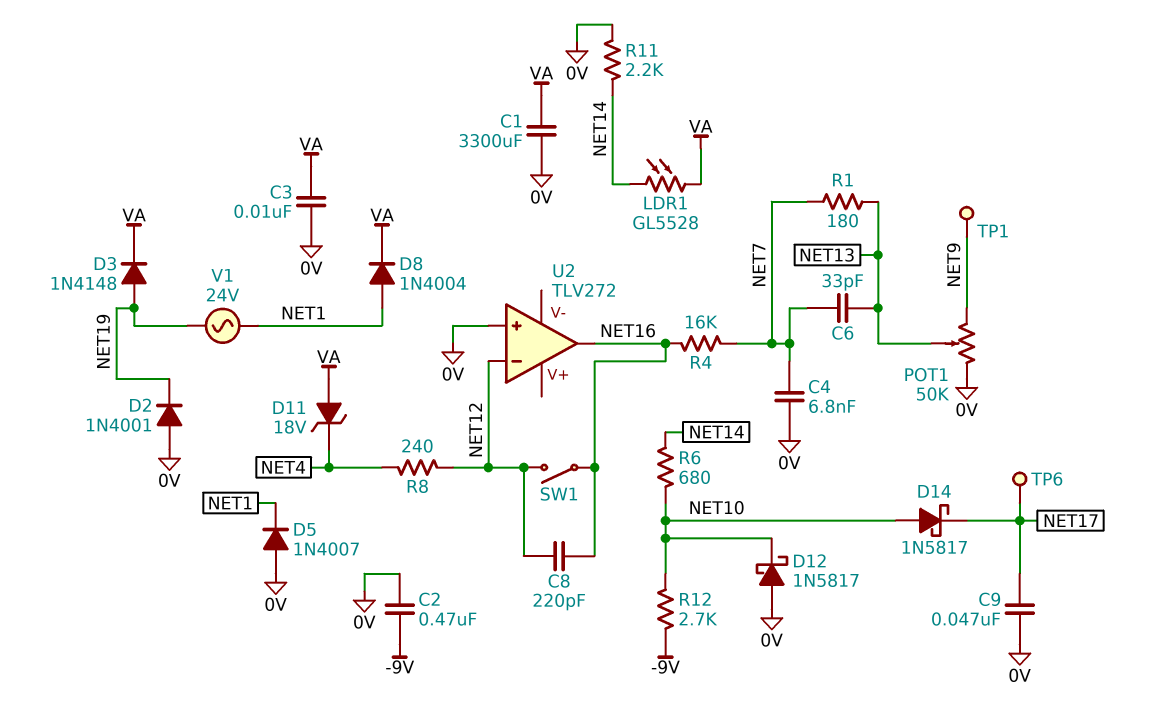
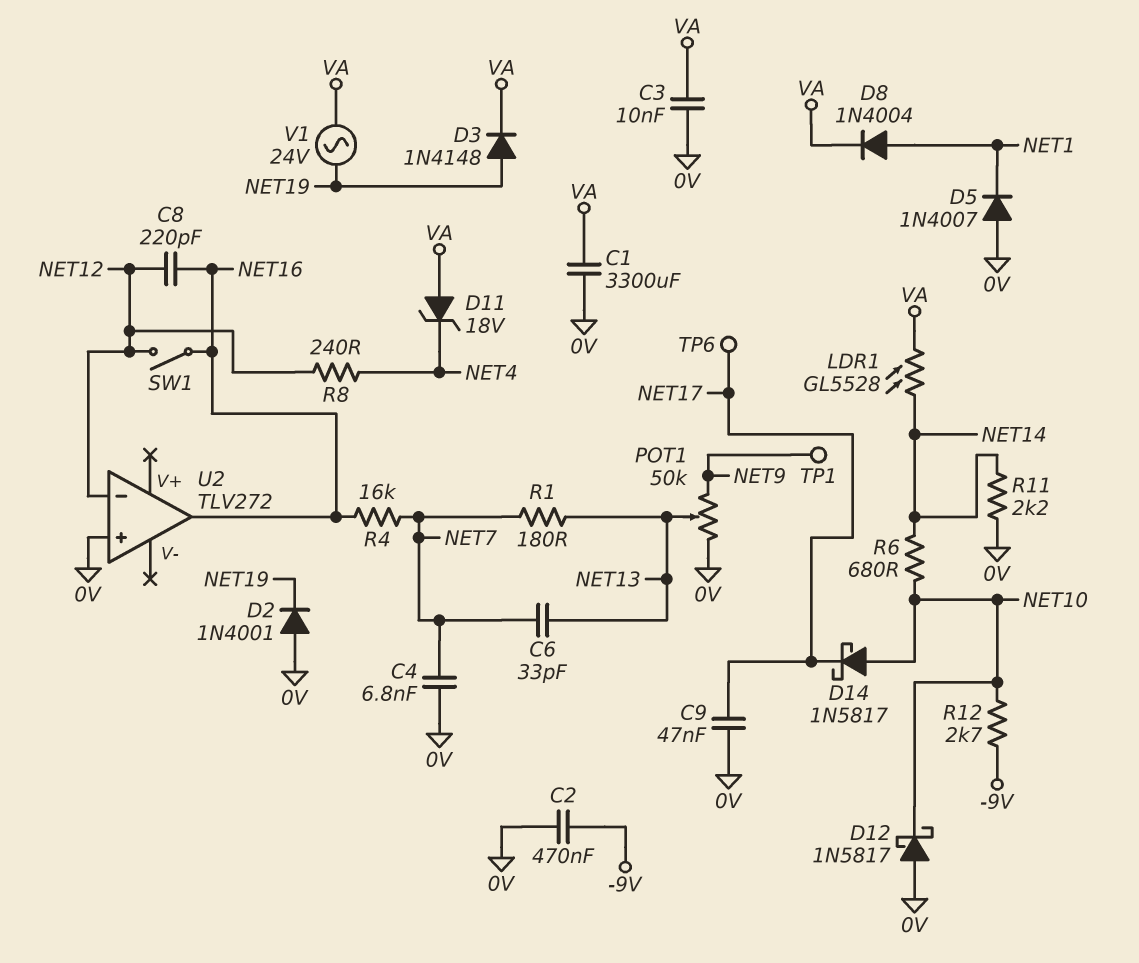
V1: AC 24V (NET1, NET19) -> AC 24V (NET19, VA)

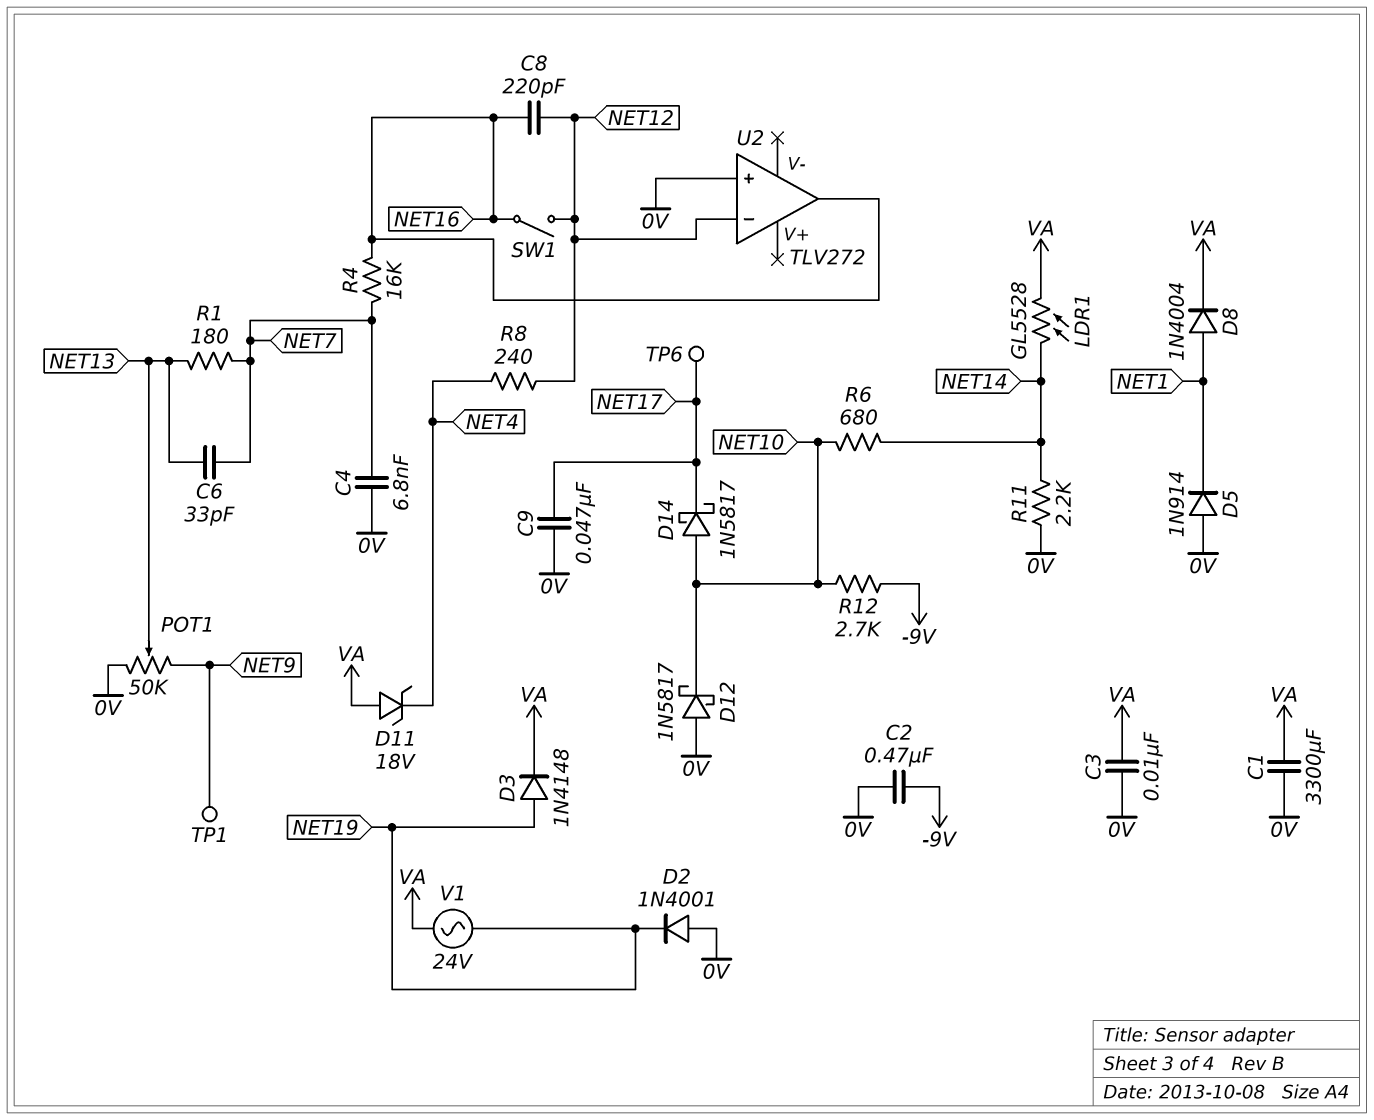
D5: diode 1N4007 (A 0V, K NET1) -> diode 1N914 (A 0V, K NET1)

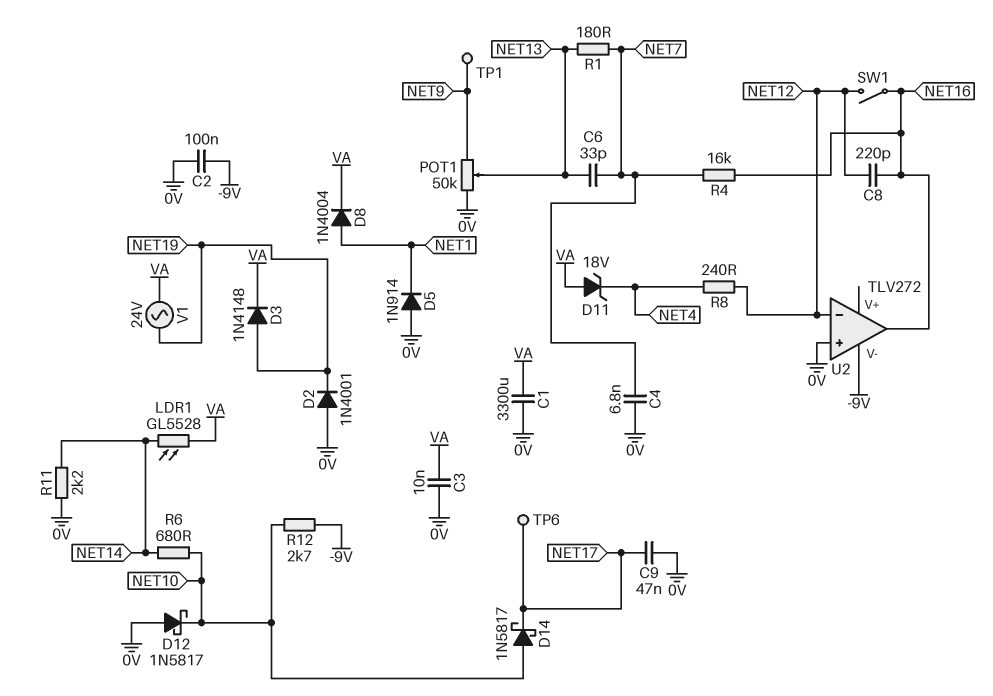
C2: 470nF (-9V, 0V) -> 100nF (-9V, 0V)
U2 pin V-: none -> -9V

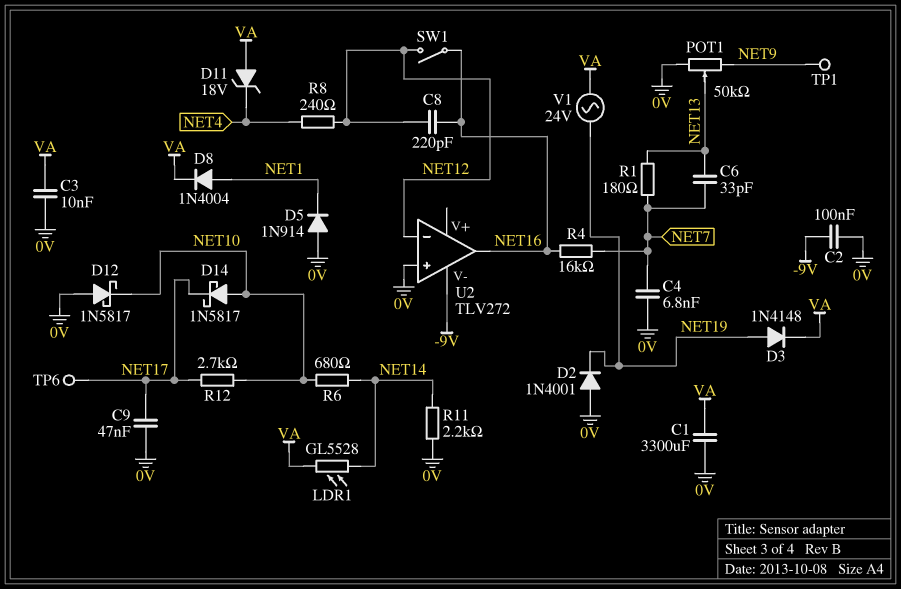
R12: 2.7k (-9V, NET10) -> 2.7k (NET10, NET17)

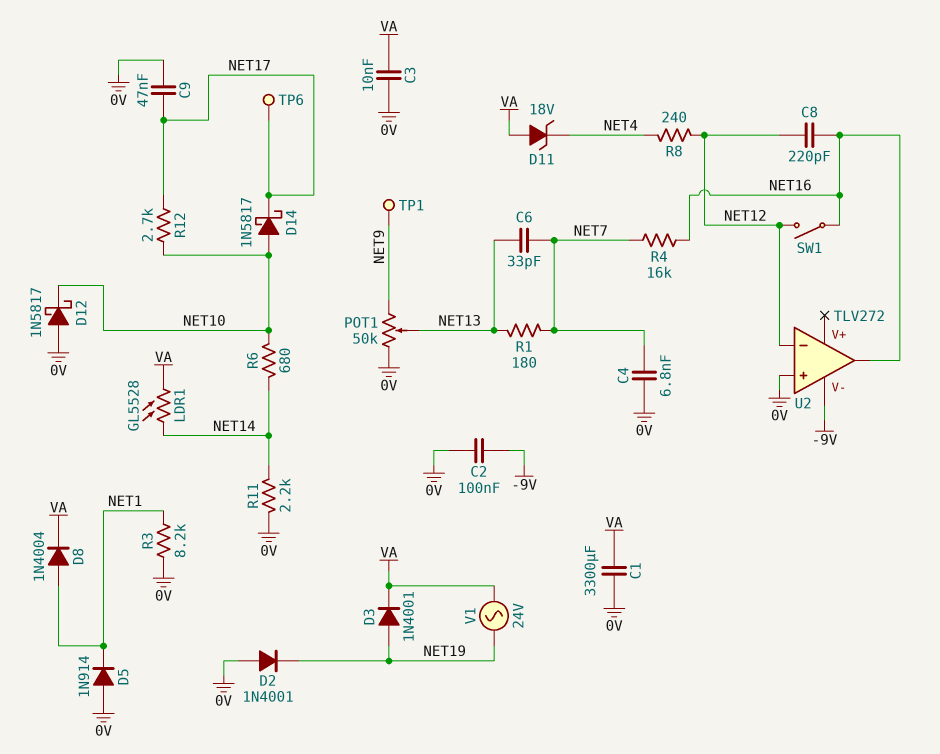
D3: diode 1N4148 (A NET19, K VA) -> diode 1N4001 (A NET19, K VA)
R3: none -> 8.2k (0V, NET1)

